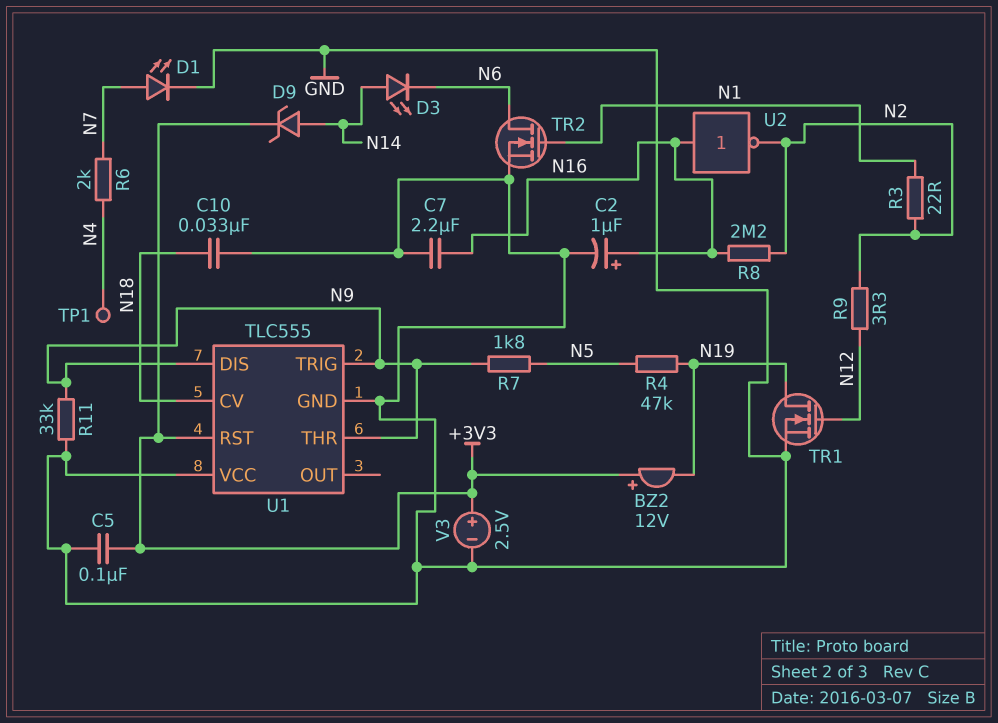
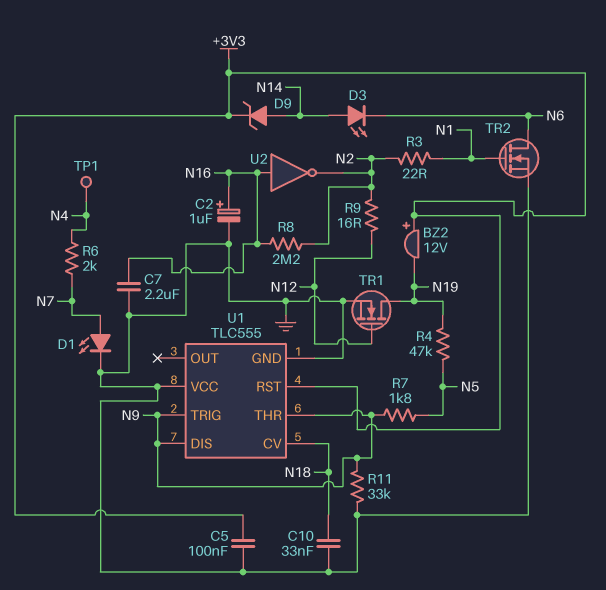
R9: 3.3 (N2, N12) -> 16 (N2, N12)
V3: 2.5V (plus +3V3, minus GND) -> none

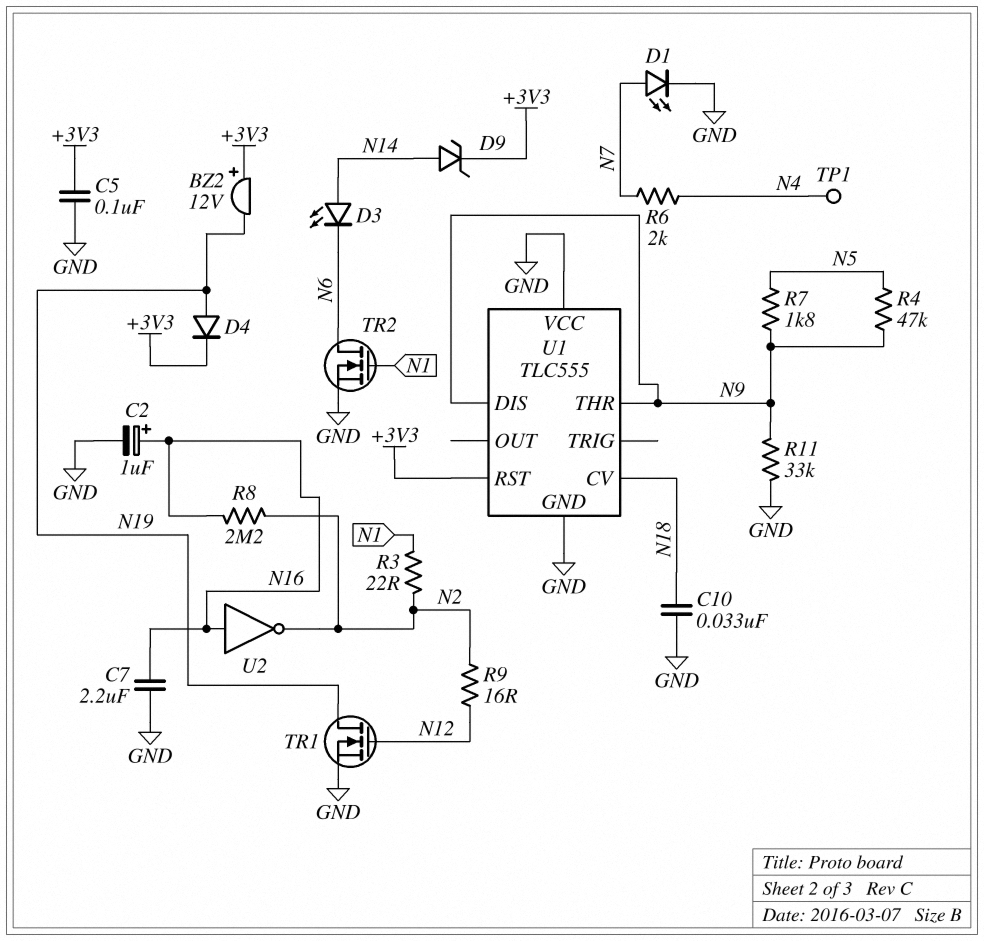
D4: none -> diode (A N19, K +3V3)
R4: 47k (N5, N19) -> 47k (N5, N9)
U1 pin TRIG: N9 -> none

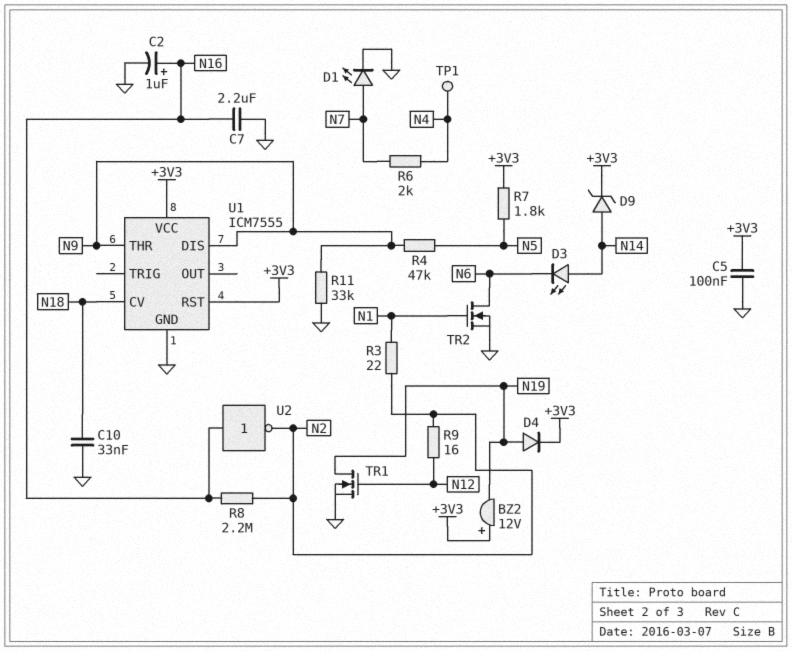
R7: 1.8k (N5, N9) -> 1.8k (+3V3, N5)
U1: TLC555 -> ICM7555
U1 pin VCC: GND -> +3V3

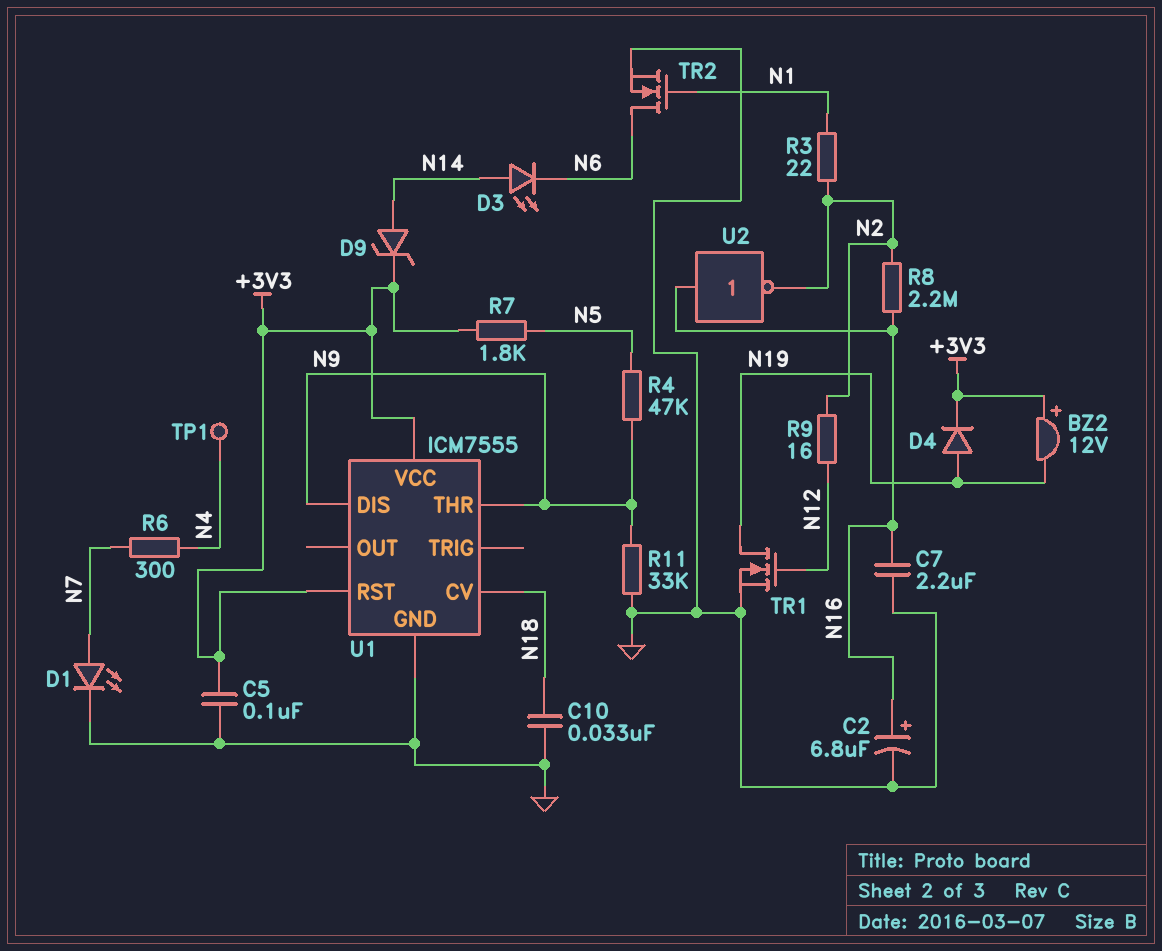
C2: 1uF (plus N16, minus GND) -> 6.8uF (plus N16, minus GND)
R6: 2k (N4, N7) -> 300 (N4, N7)

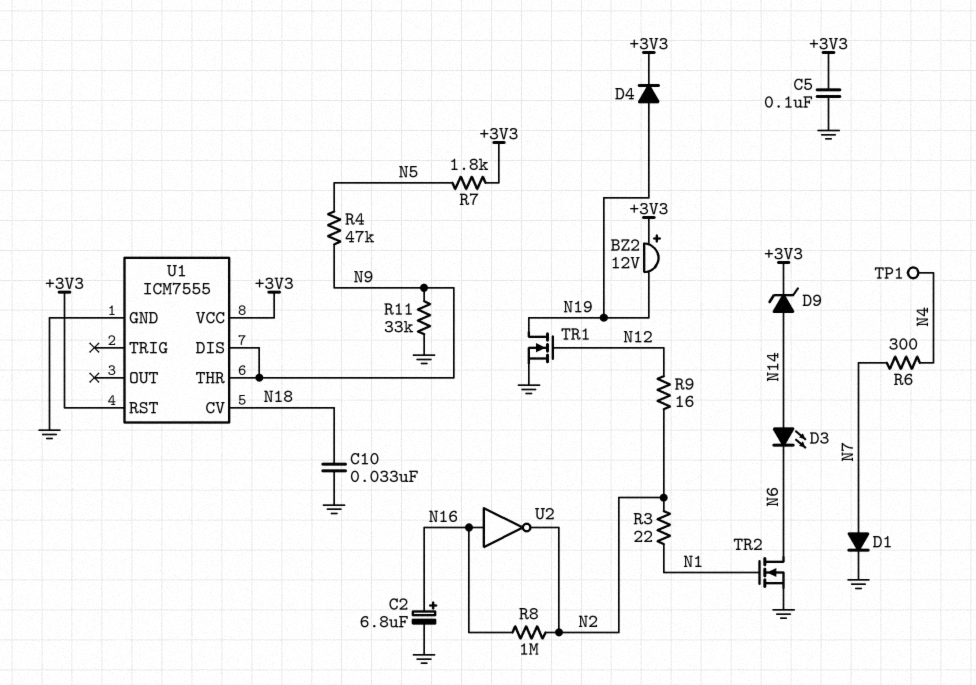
C7: 2.2uF (GND, N16) -> none
D1: LED (A N7, K GND) -> diode (A N7, K GND)
R8: 2.2M (N2, N16) -> 1M (N2, N16)

